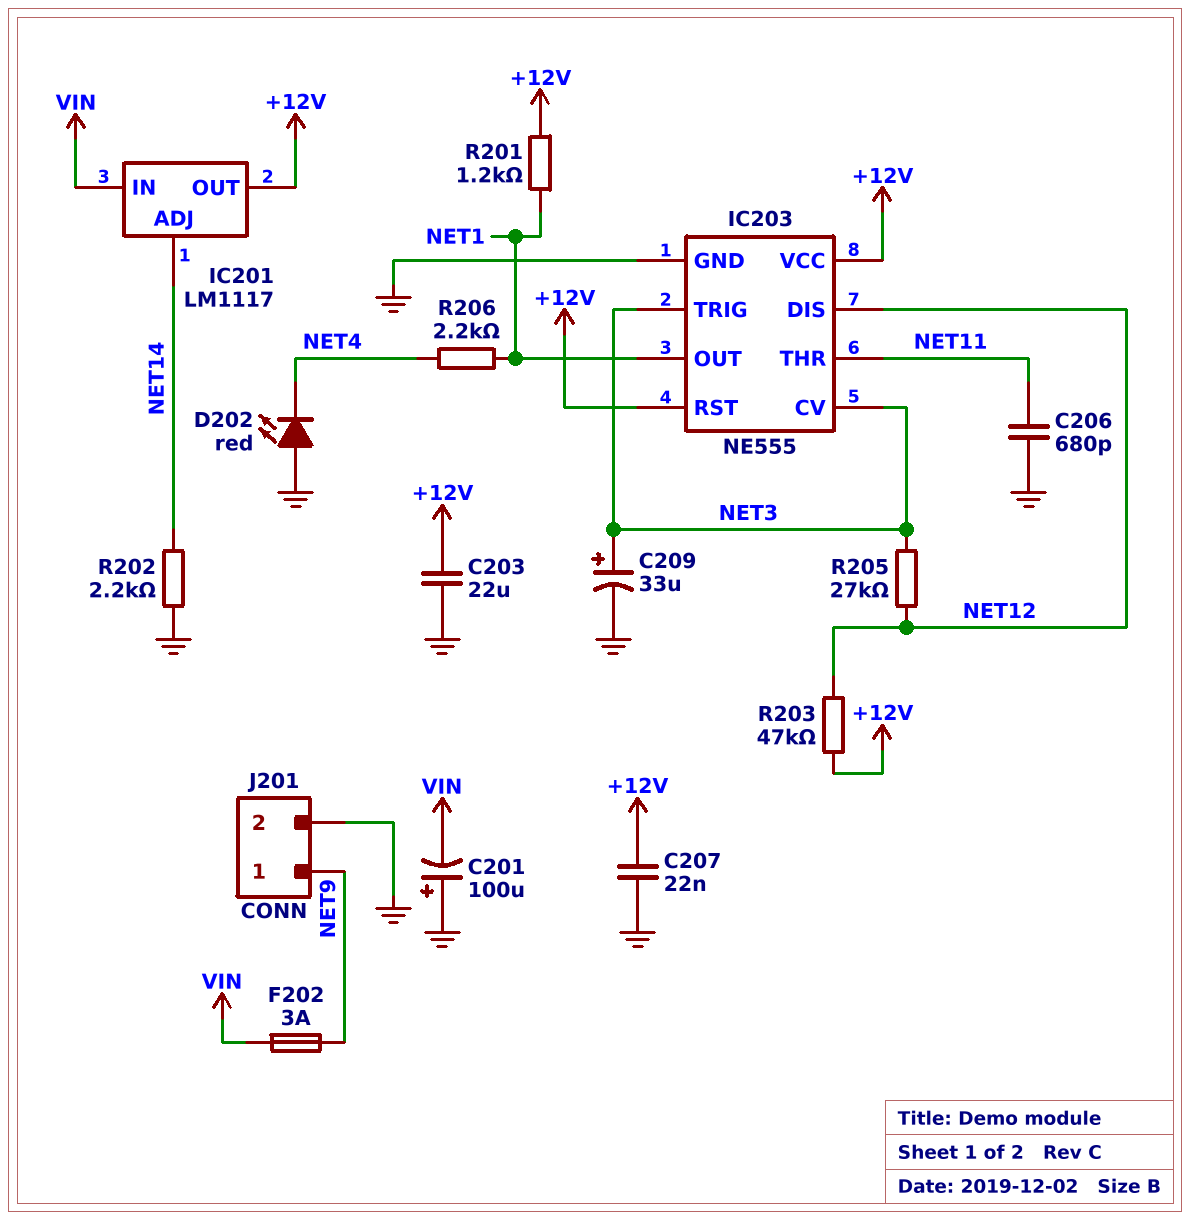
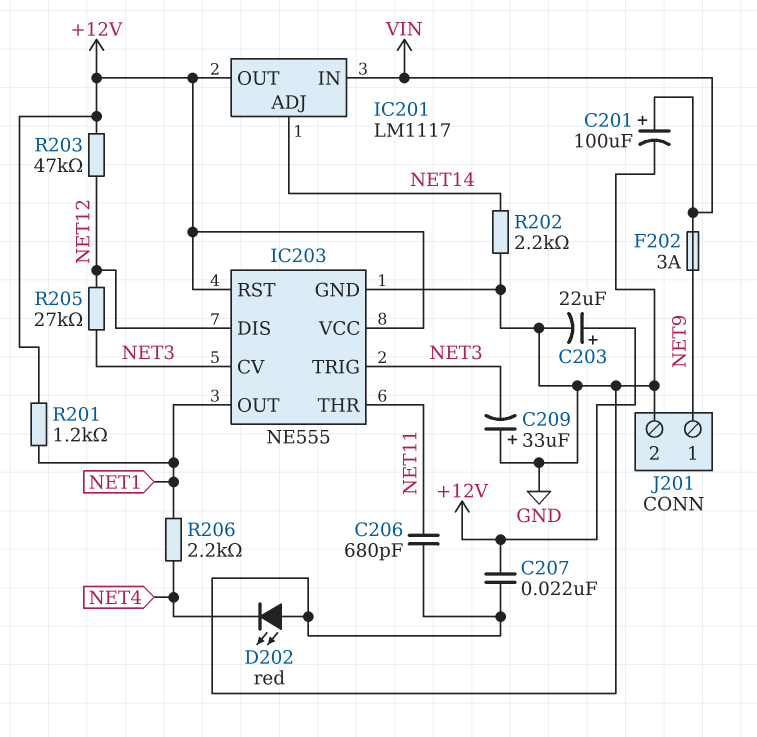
C201: 100uF (plus GND, minus VIN) -> 100uF (plus VIN, minus GND)
C203: 22uF (+12V, GND) -> 22uF (plus +12V, minus GND)
C209: 33uF (plus NET3, minus GND) -> 33uF (plus GND, minus NET3)

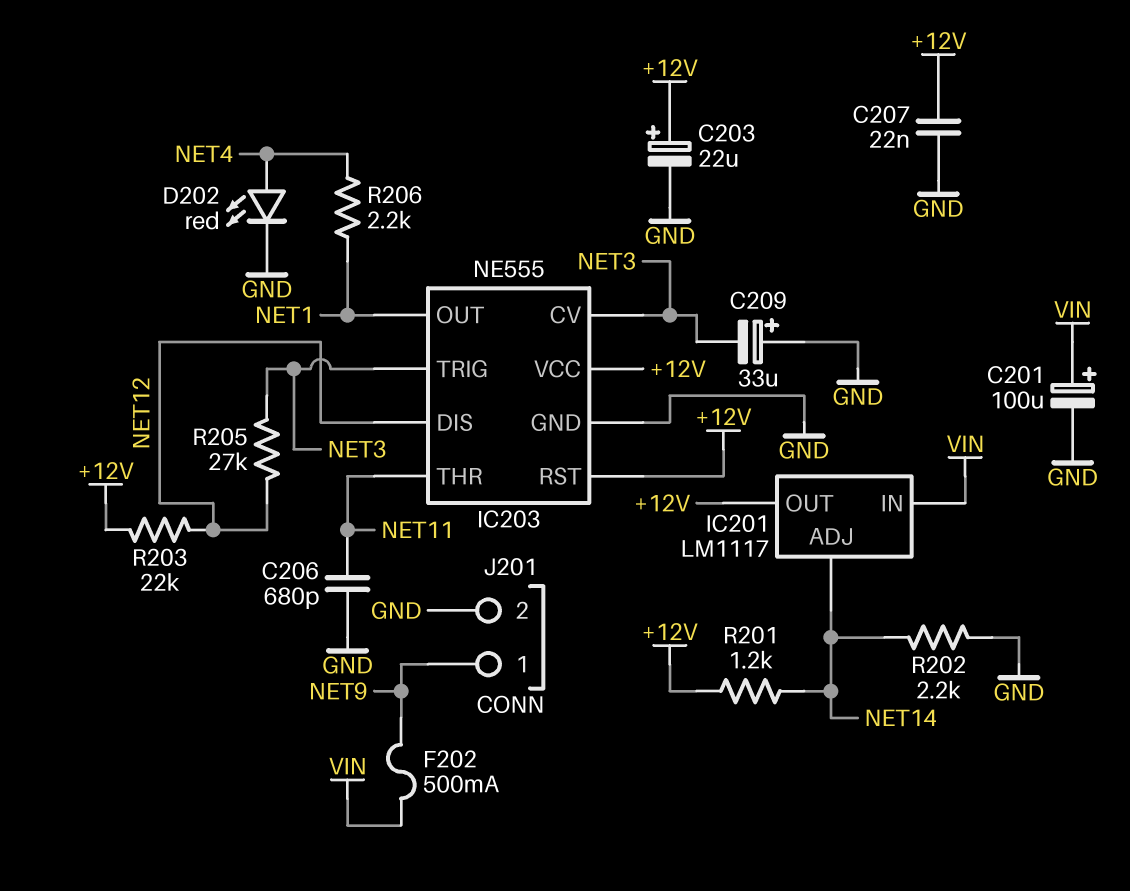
D202: LED red (A GND, K NET4) -> LED red (A NET4, K GND)
F202: 3A (NET9, VIN) -> 500mA (NET9, VIN)
R201: 1.2k (+12V, NET1) -> 1.2k (+12V, NET14)
R203: 47k (+12V, NET12) -> 22k (+12V, NET12)

